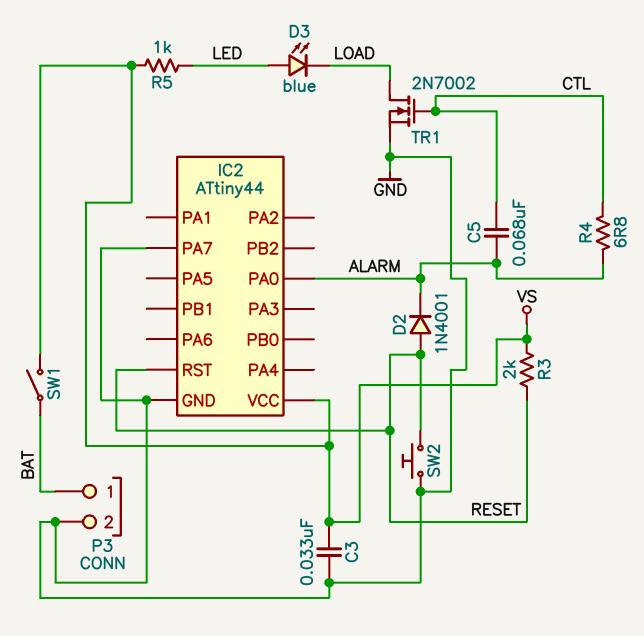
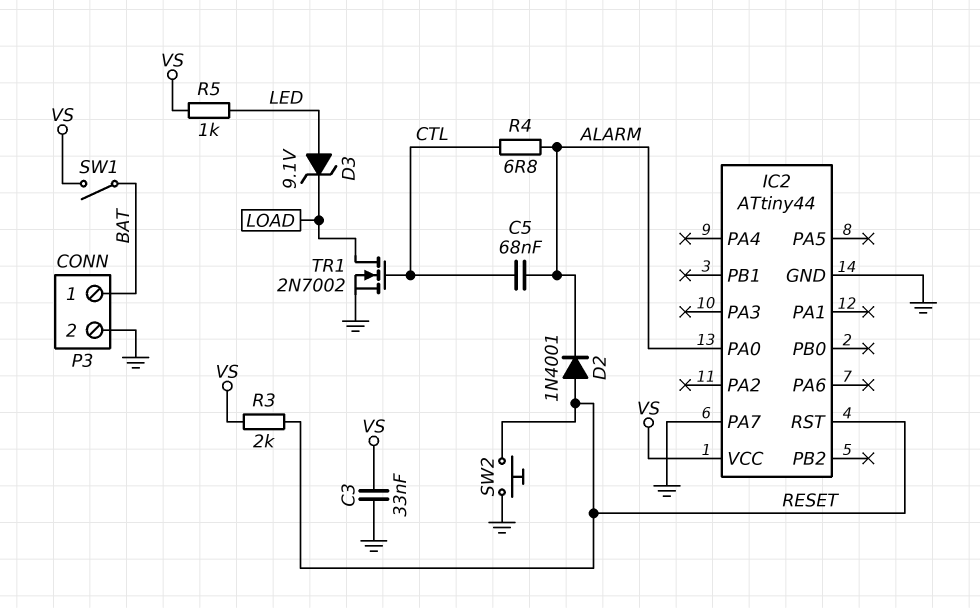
D3: LED blue (A LED, K LOAD) -> zener 9.1V (A LED, K LOAD)

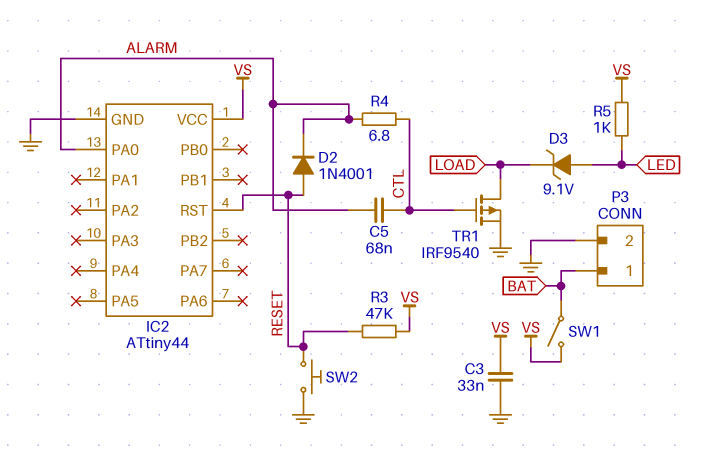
IC2 pin PA7: GND -> none
R3: 2k (RESET, VS) -> 47k (RESET, VS)
TR1: NMOS 2N7002 (G CTL, D LOAD, S GND) -> PMOS IRF9540 (G CTL, D LOAD, S GND)

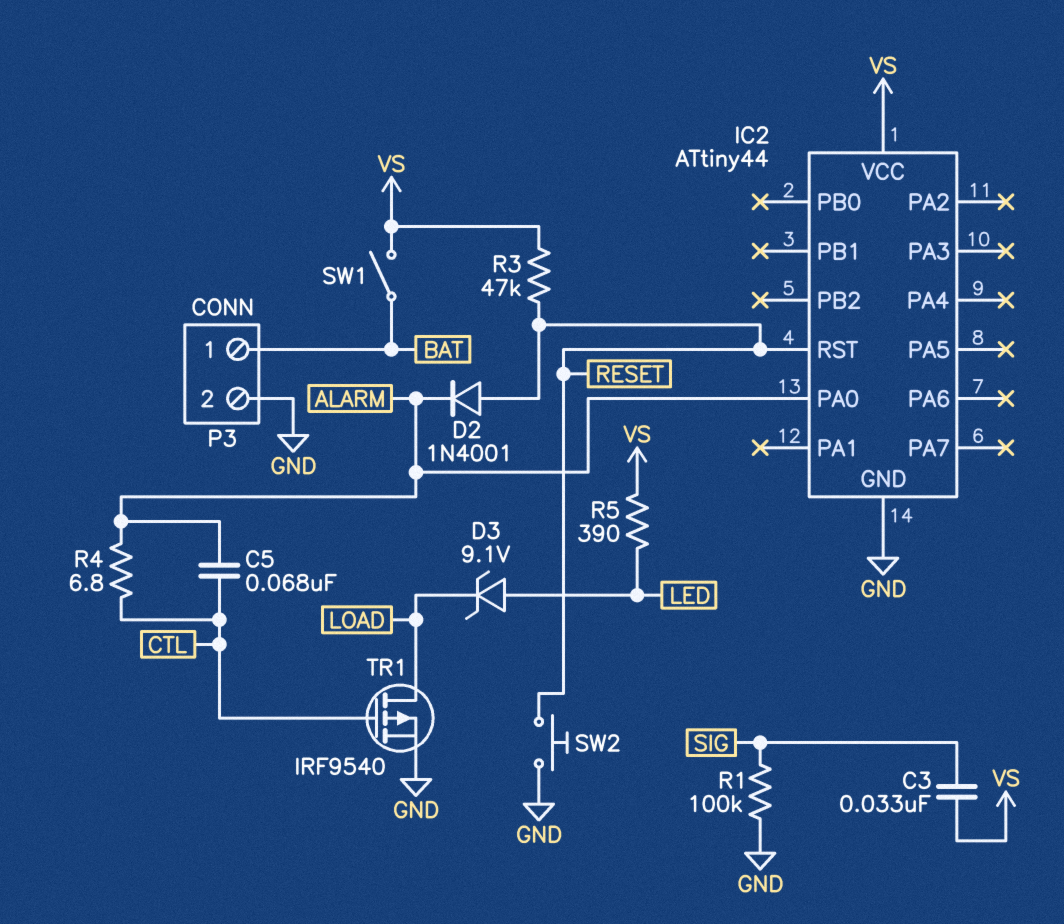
C3: 33nF (GND, VS) -> 33nF (SIG, VS)
R1: none -> 100k (GND, SIG)
R5: 1k (LED, VS) -> 390 (LED, VS)

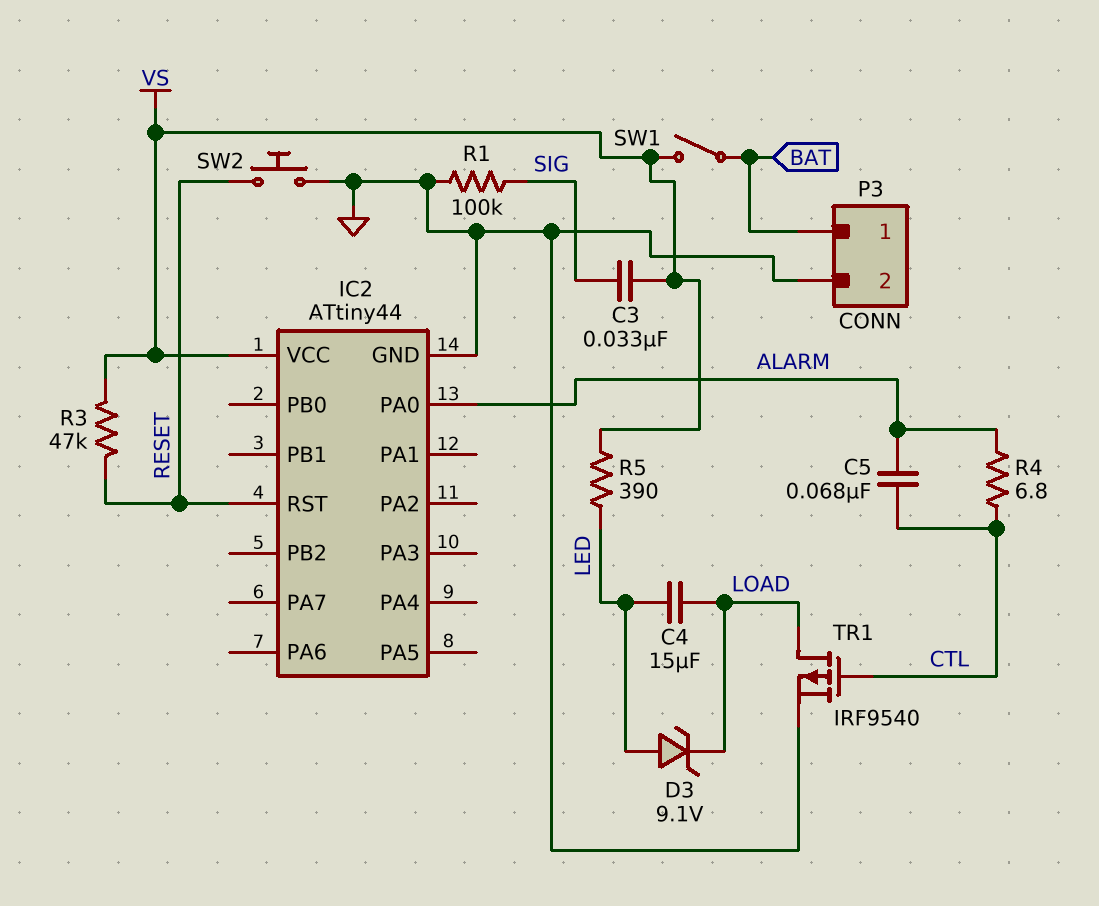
C4: none -> 15uF (LED, LOAD)
D2: diode 1N4001 (A RESET, K ALARM) -> none

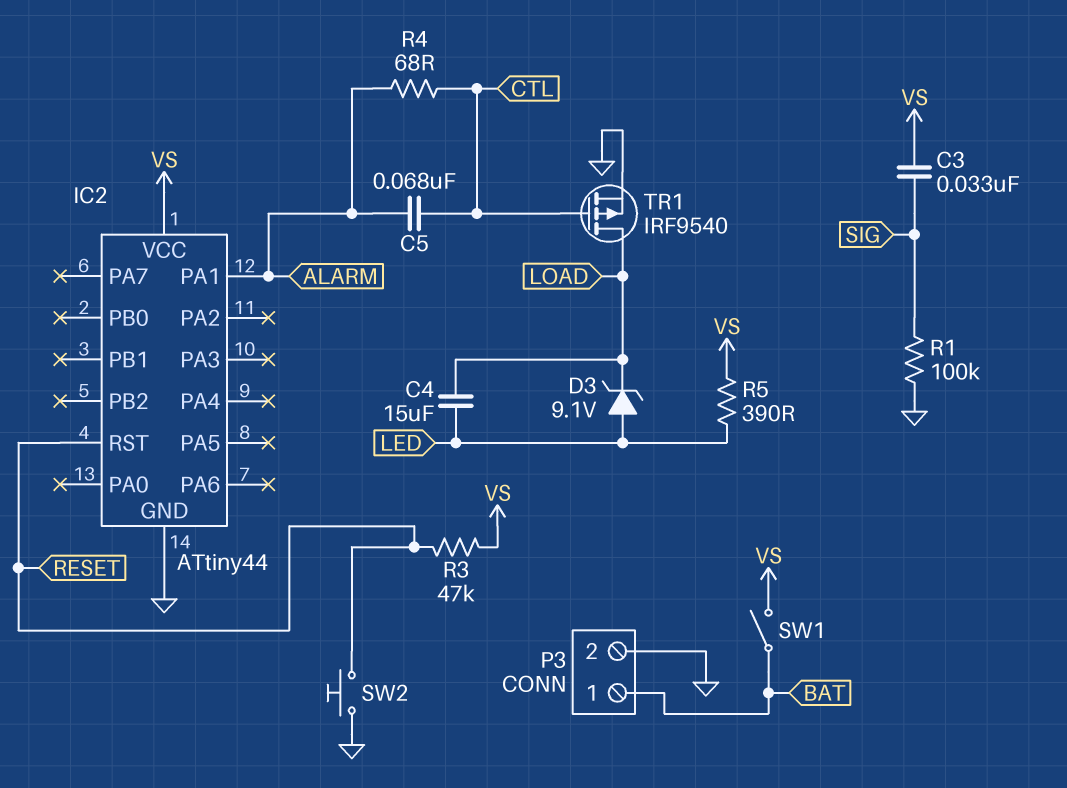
IC2 pin PA0: ALARM -> none
IC2 pin PA1: none -> ALARM
R4: 6.8 (ALARM, CTL) -> 68 (ALARM, CTL)

